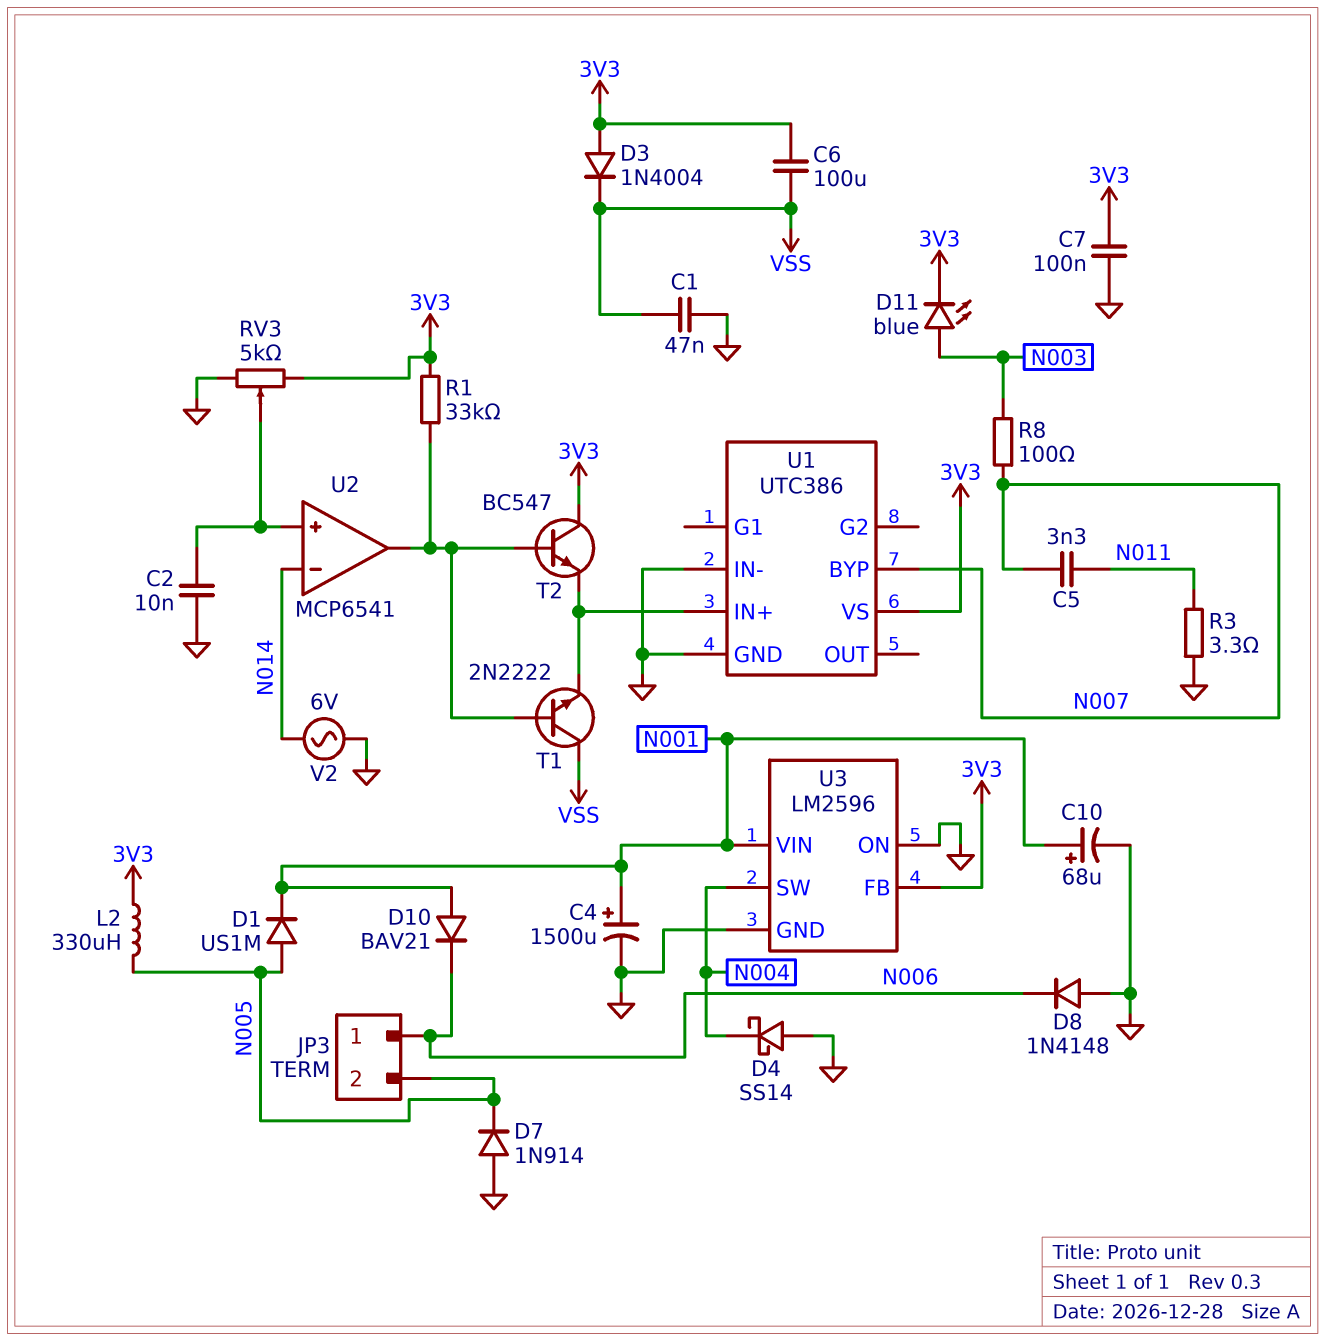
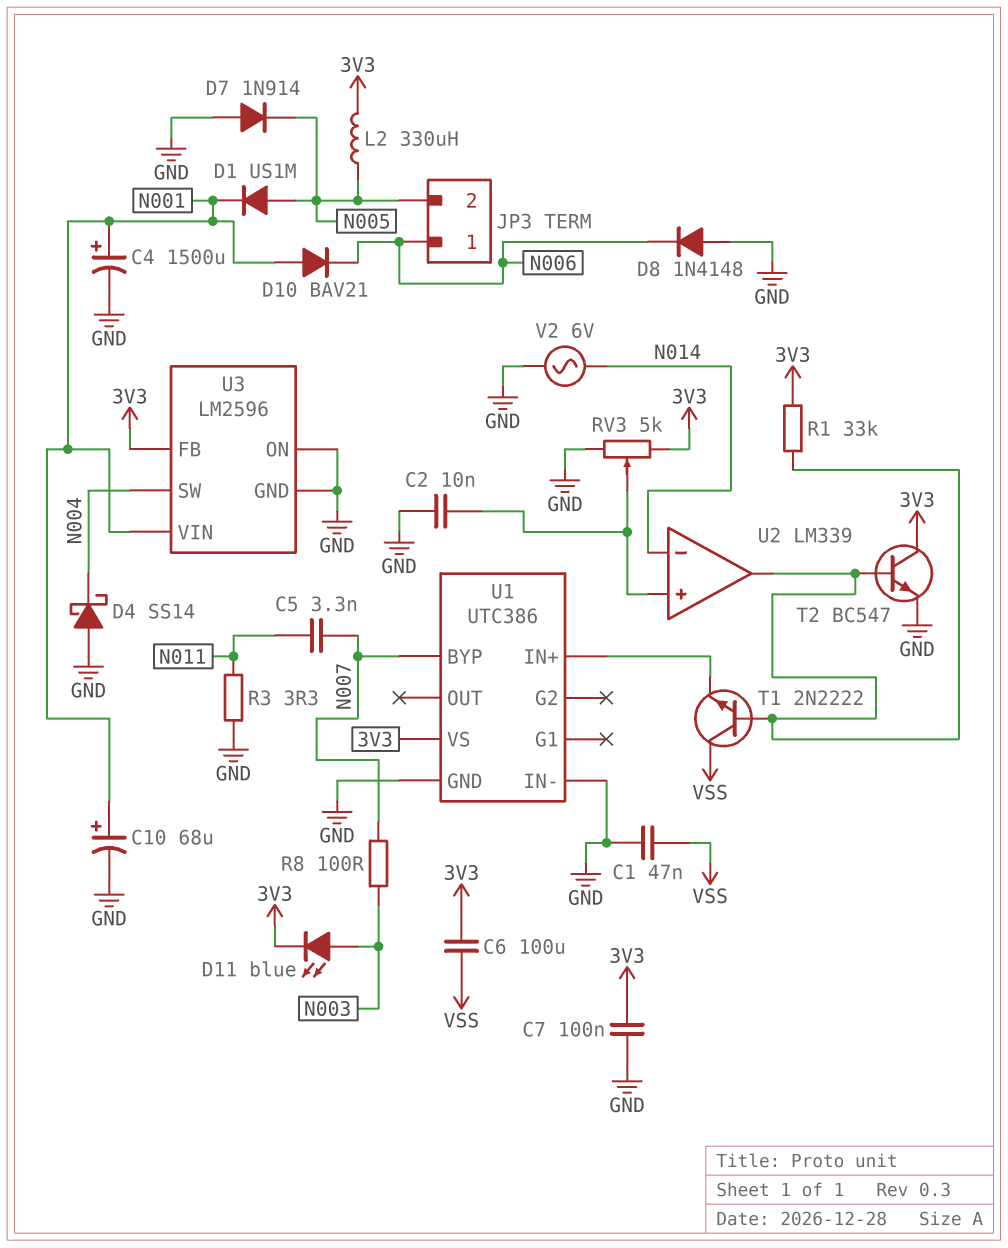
D3: diode 1N4004 (A 3V3, K VSS) -> none
T2: NPN BC547 (B U2/out, C 3V3, E U1/IN+) -> NPN BC547 (B U2/out, C 3V3, E GND)
U2: MCP6541 -> LM339

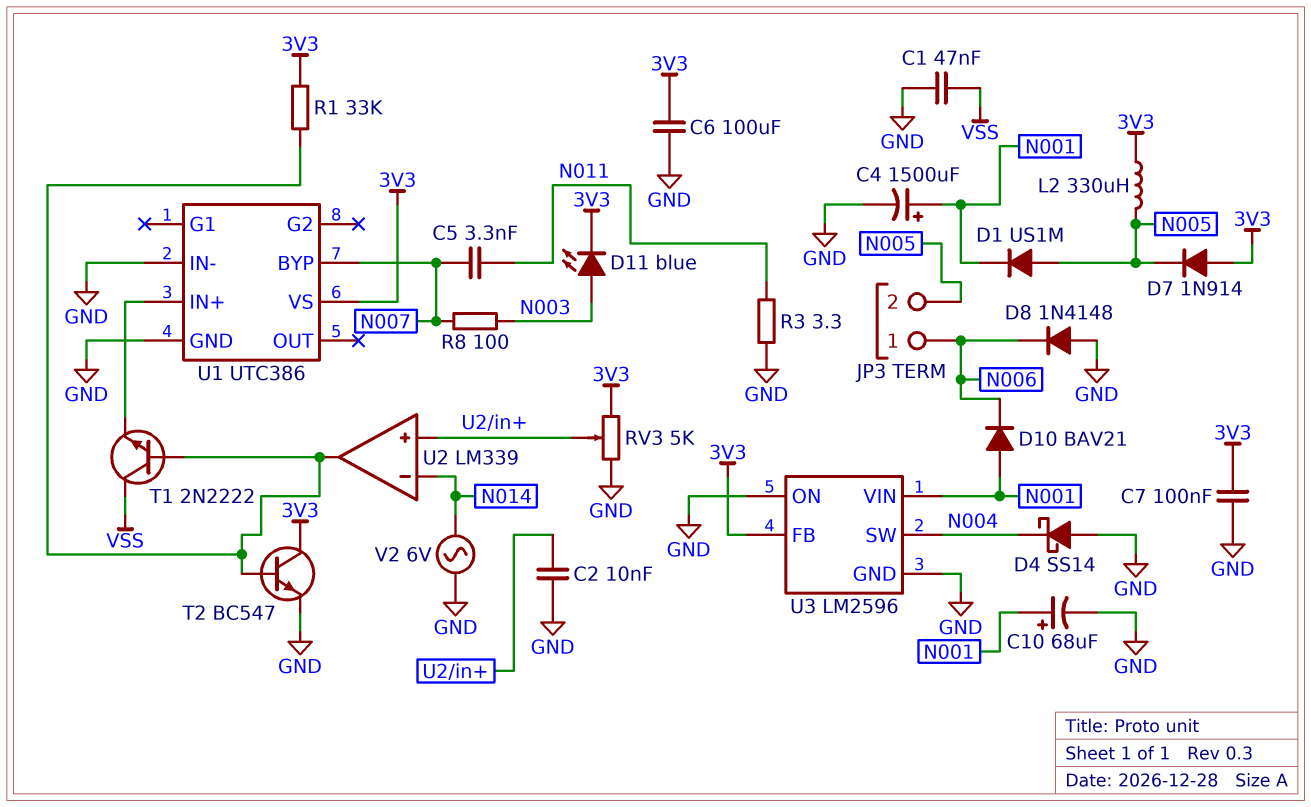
C6: 100uF (3V3, VSS) -> 100uF (3V3, GND)
D7: diode 1N914 (A GND, K N005) -> diode 1N914 (A 3V3, K N005)

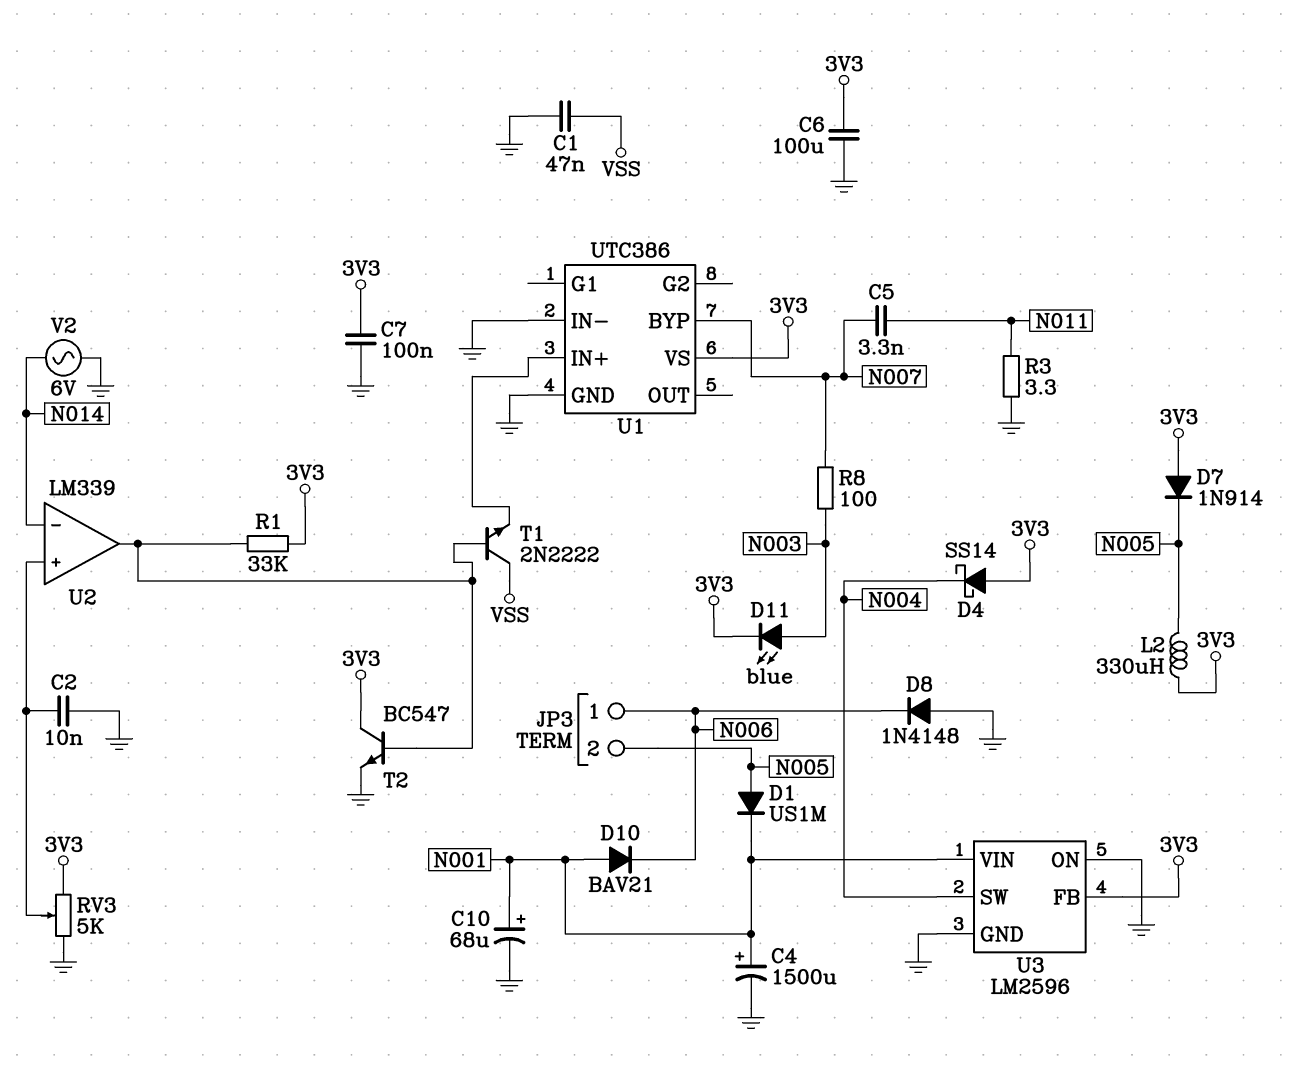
D4: schottky SS14 (A GND, K N004) -> schottky SS14 (A 3V3, K N004)

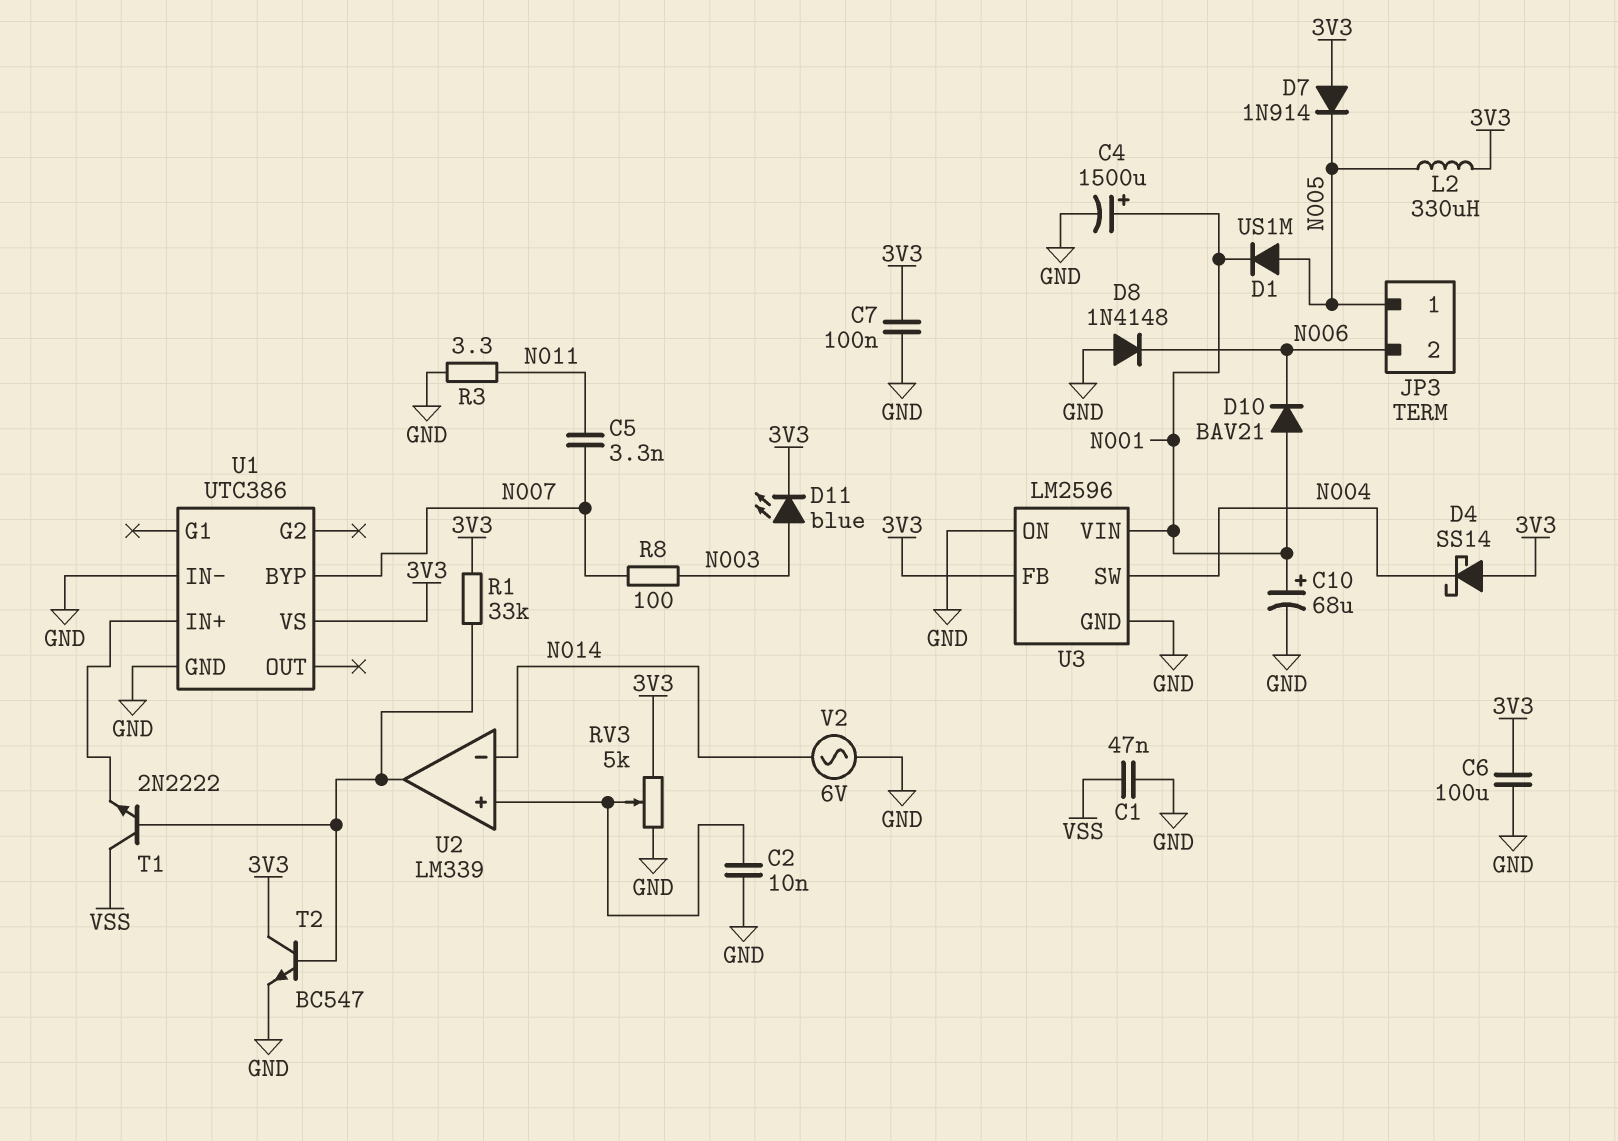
JP3 pin 1: N006 -> N005
JP3 pin 2: N005 -> N006

